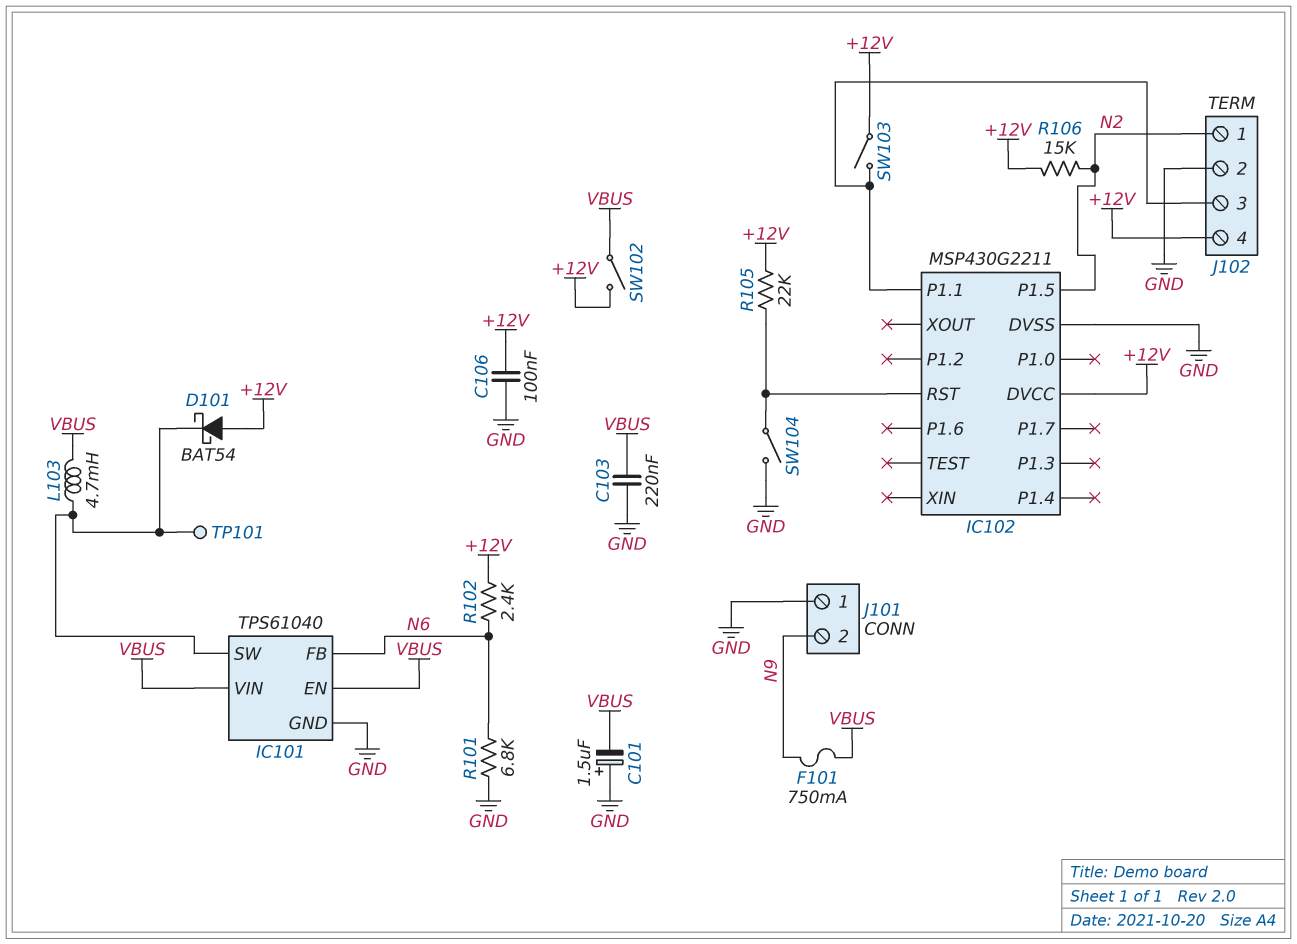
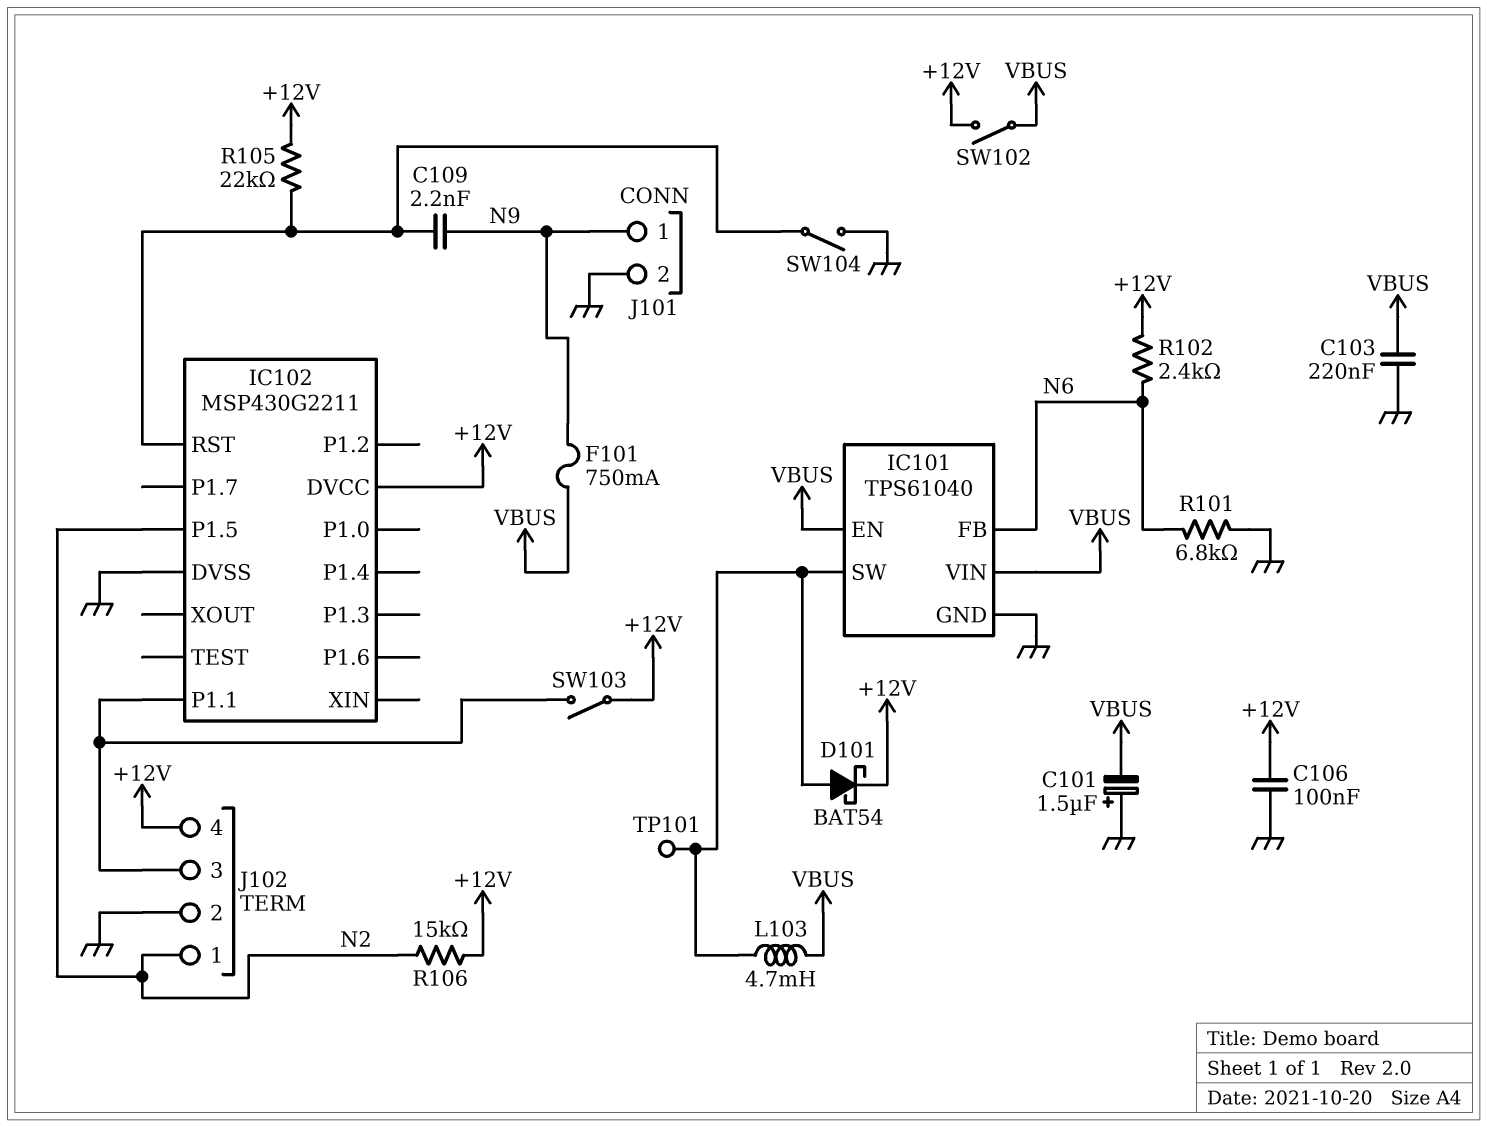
C109: none -> 2.2nF (IC102/RST, N9)
D101: schottky BAT54 (A +12V, K IC101/SW) -> schottky BAT54 (A IC101/SW, K +12V)
J101 pin 1: GND -> N9
J101 pin 2: N9 -> GND

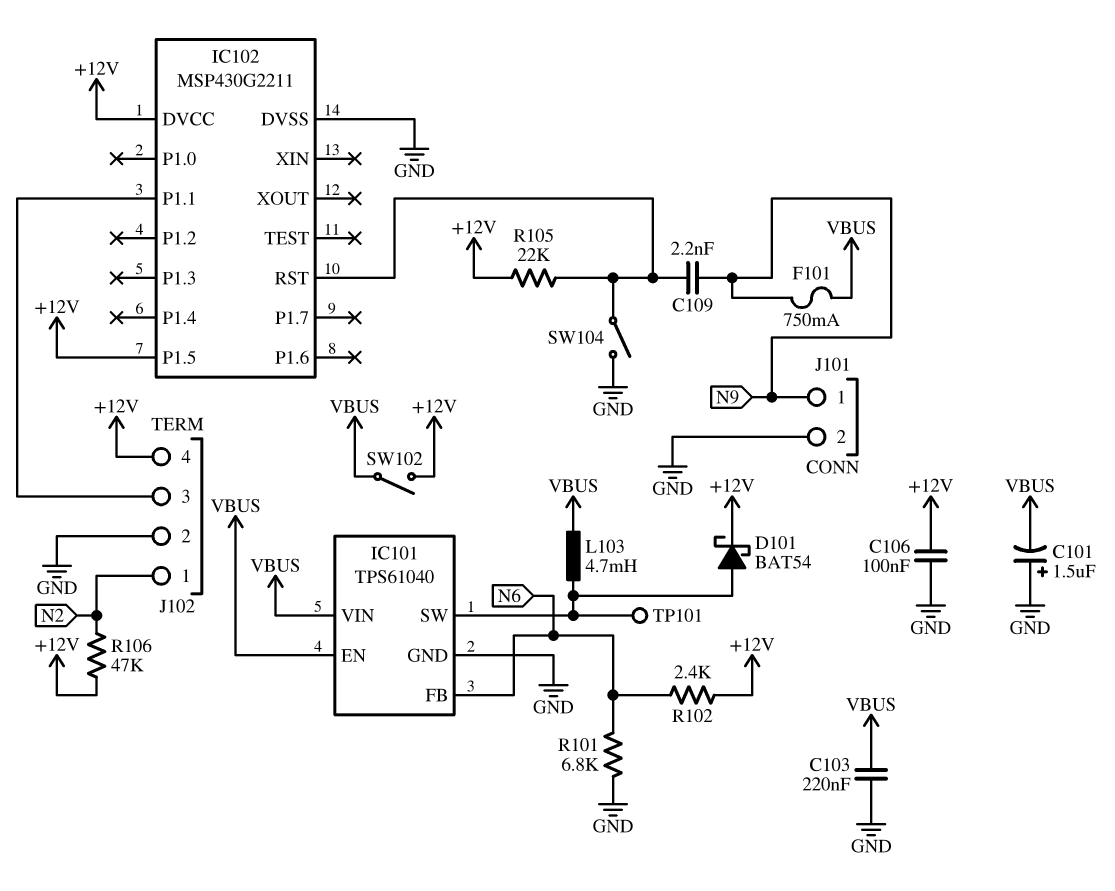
IC102 pin P1.5: N2 -> +12V
R106: 15k (+12V, N2) -> 47k (+12V, N2)
SW103: switch (+12V, IC102/P1.1) -> none

